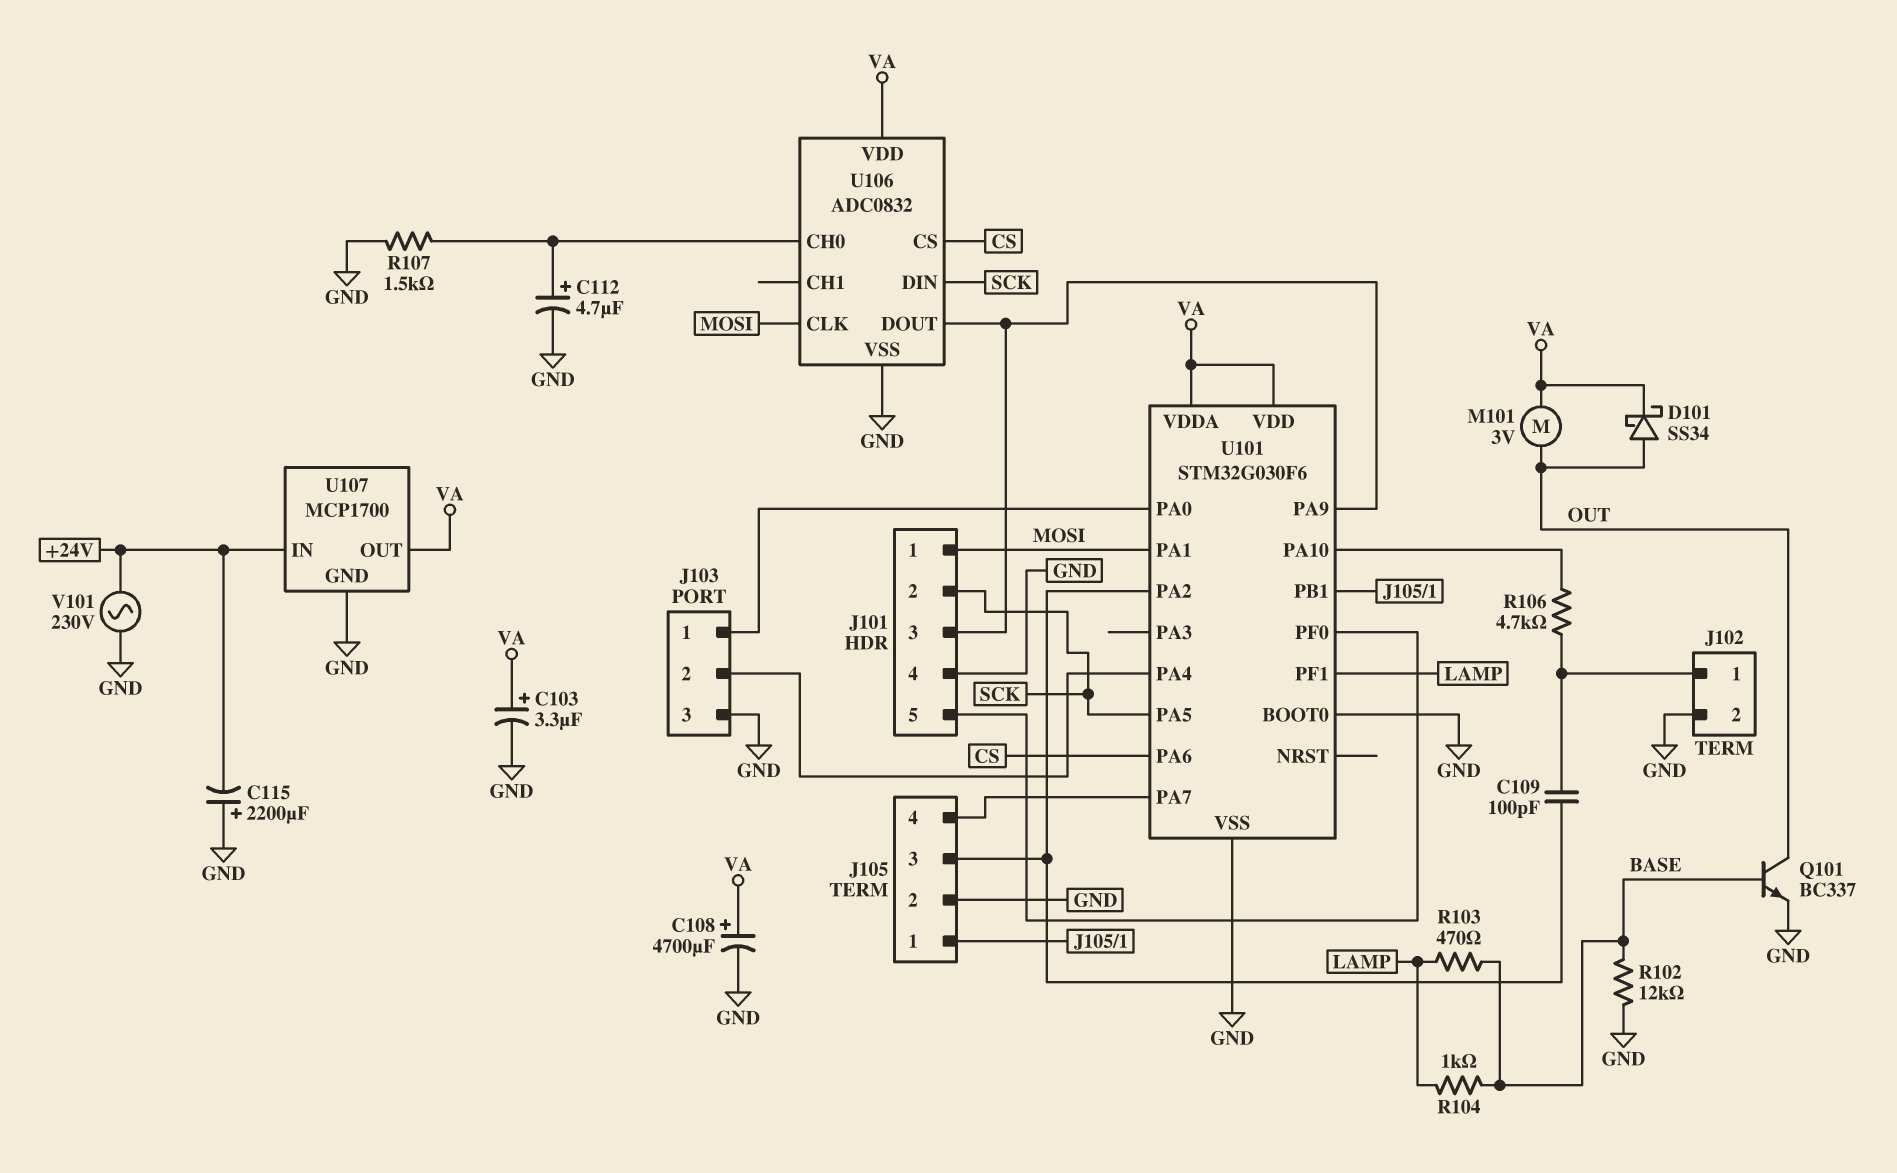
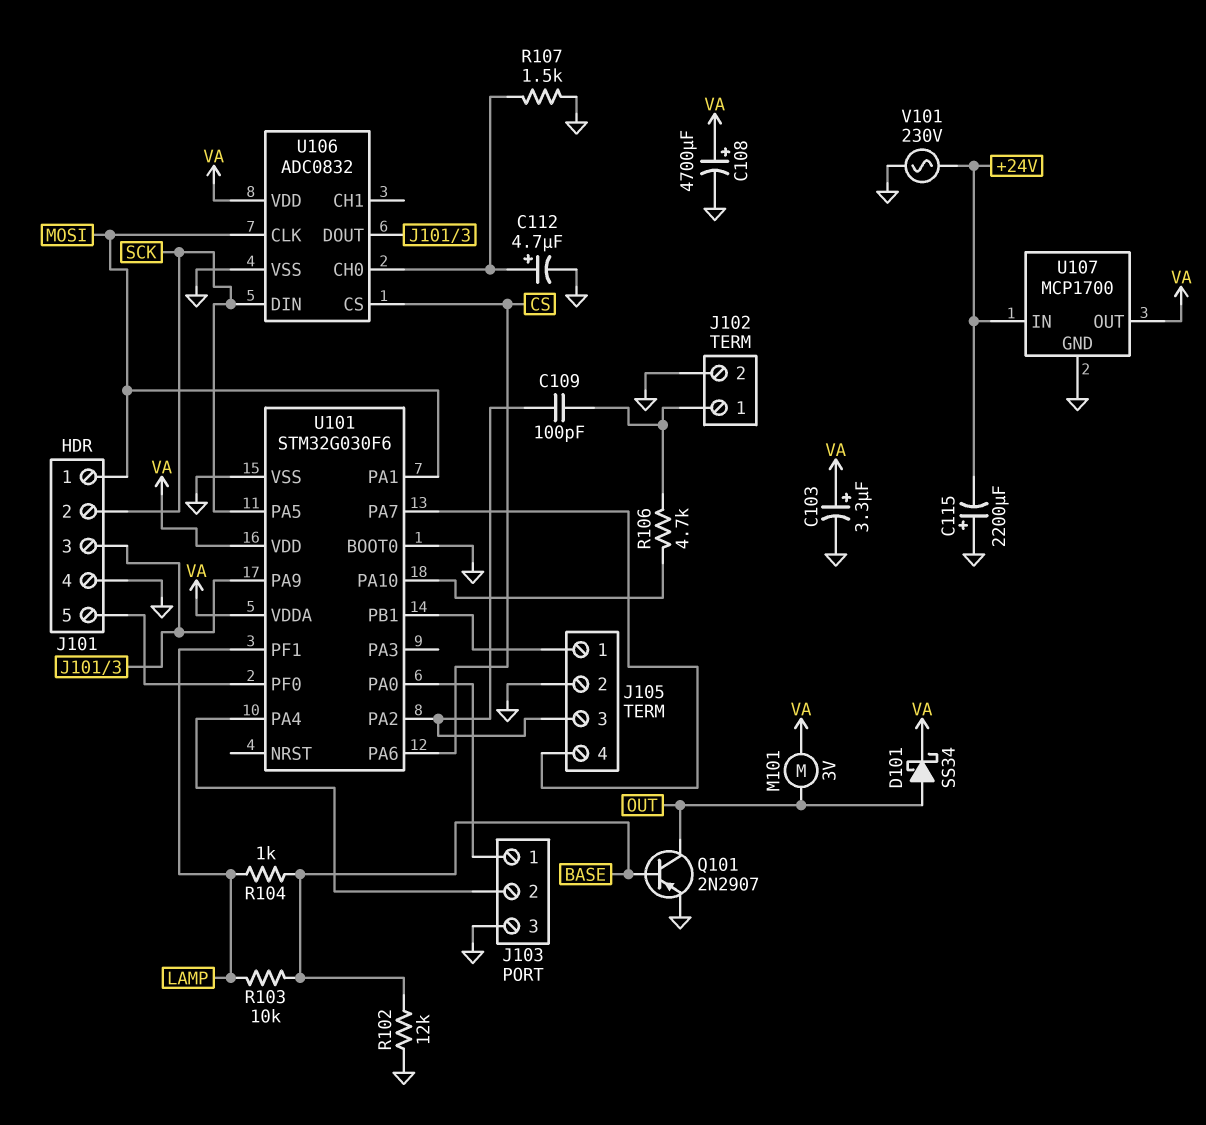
Q101: NPN BC337 (B BASE, C OUT, E GND) -> PNP 2N2907 (B BASE, C OUT, E GND)
R103: 470 (BASE, LAMP) -> 10k (BASE, LAMP)

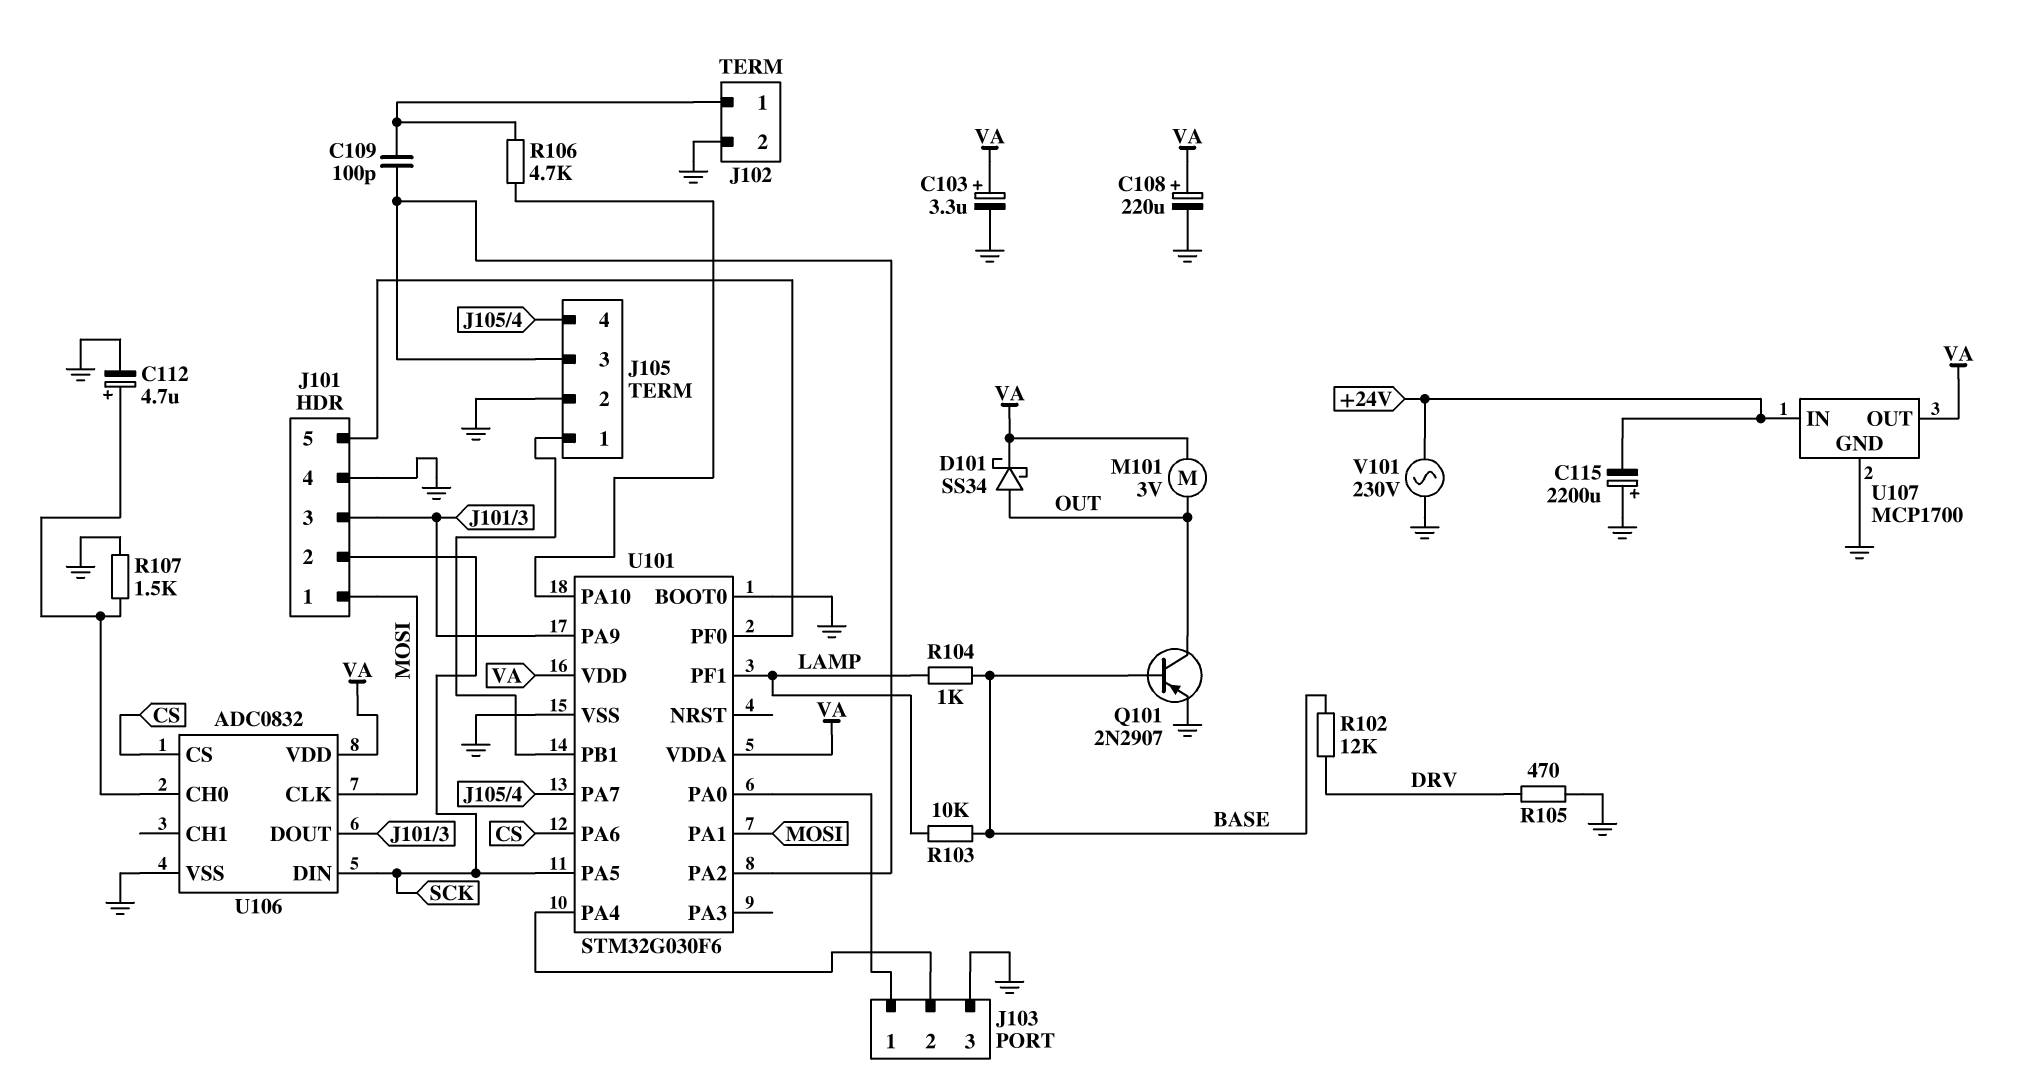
C108: 4700uF (plus VA, minus GND) -> 220uF (plus VA, minus GND)
R102: 12k (BASE, GND) -> 12k (BASE, DRV)
R105: none -> 470 (DRV, GND)

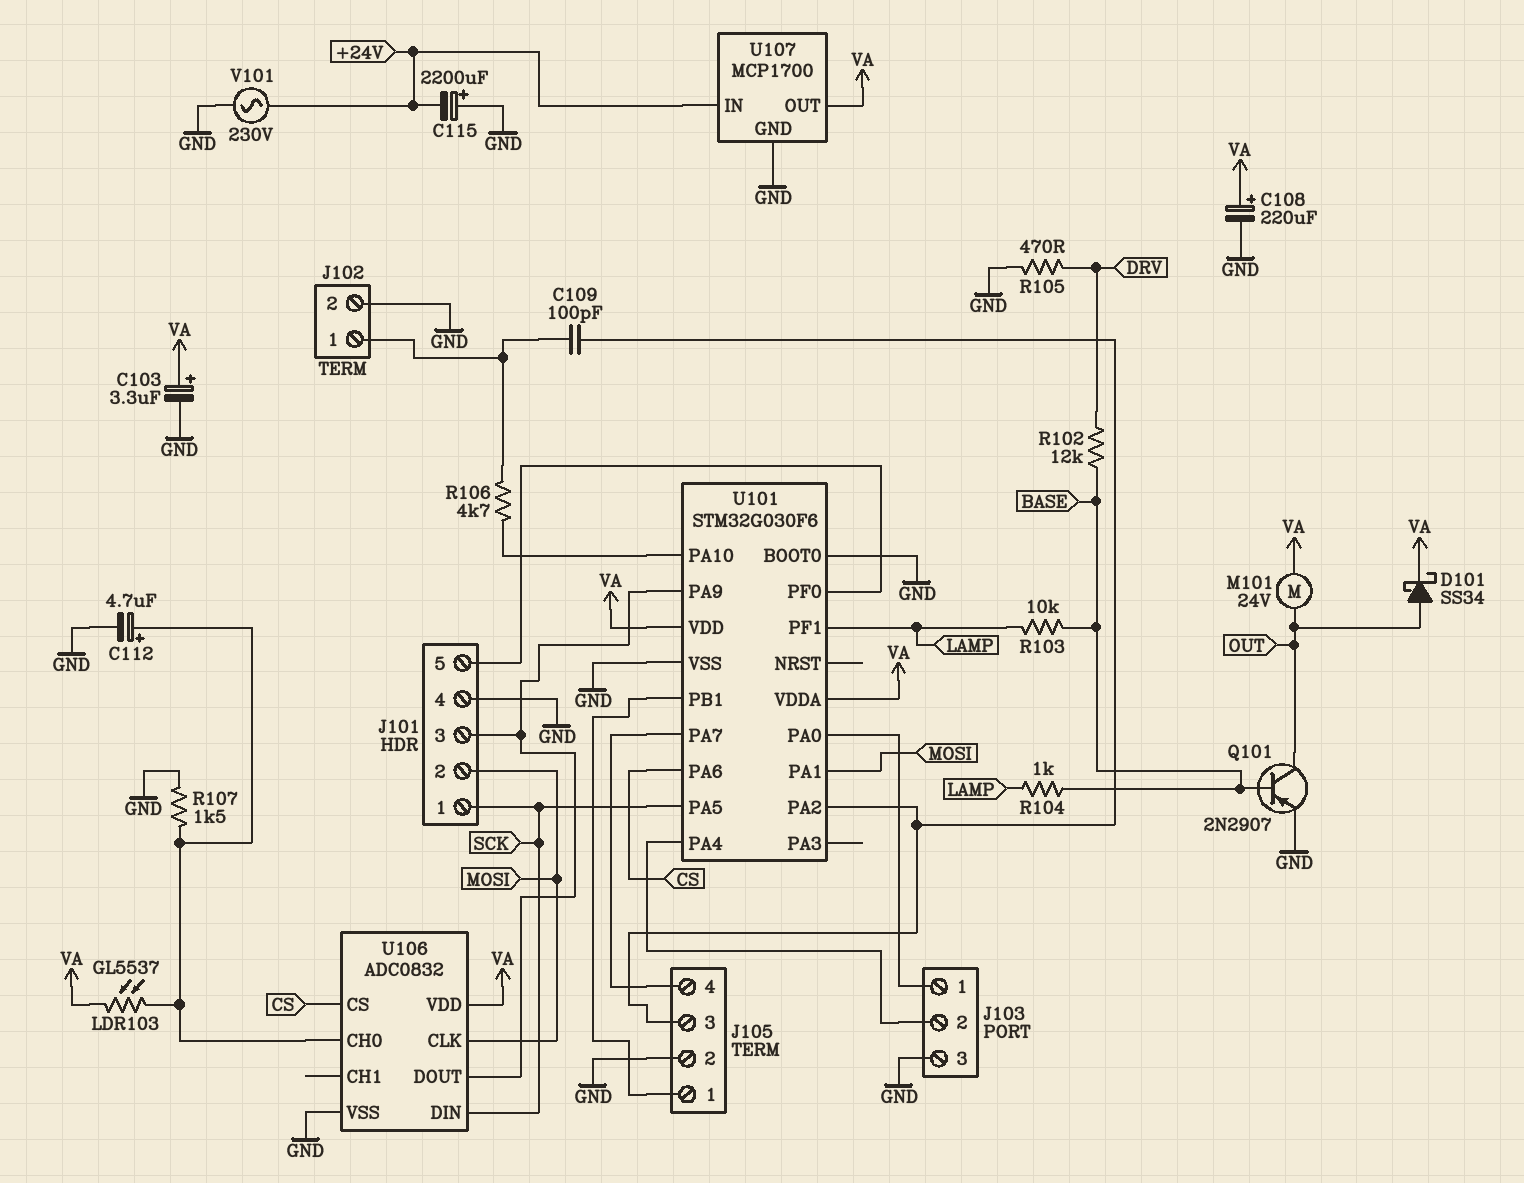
J101 pin 1: MOSI -> SCK
J101 pin 2: SCK -> MOSI
LDR103: none -> GL5537 (U106/CH0, VA)
M101: motor 3V (OUT, VA) -> motor 24V (OUT, VA)

